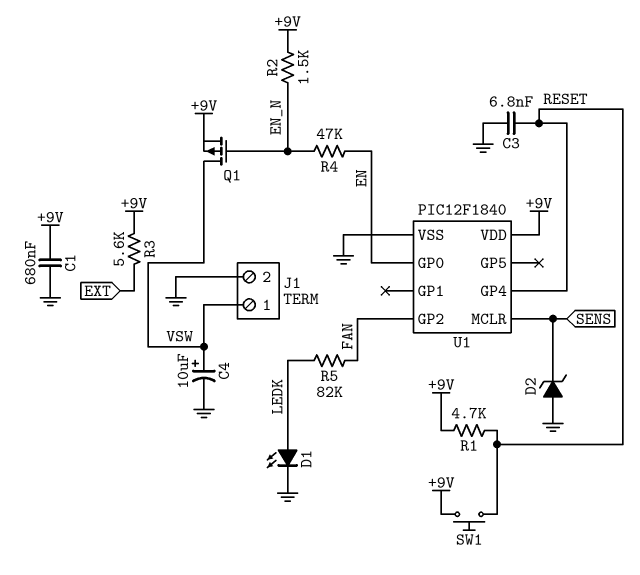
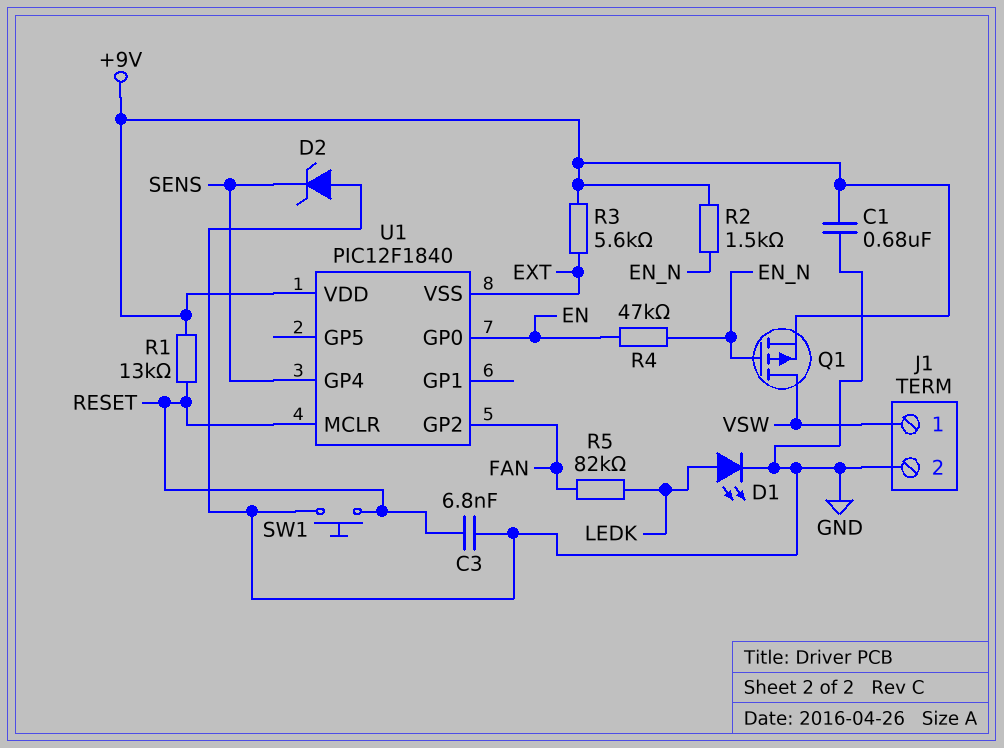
C4: 10uF (plus VSW, minus GND) -> none
R1: 4.7k (+9V, RESET) -> 13k (+9V, RESET)
SW1: button (+9V, RESET) -> button (GND, RESET)
U1 pin GP4: RESET -> SENS
U1 pin MCLR: SENS -> RESET
U1 pin VSS: GND -> EXT

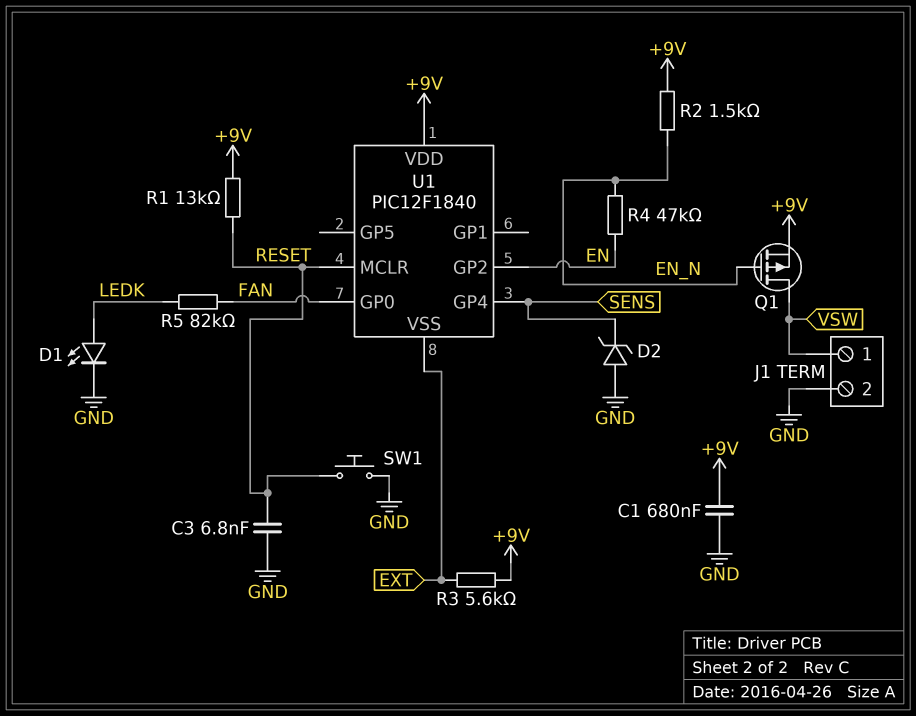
U1 pin GP0: EN -> FAN
U1 pin GP2: FAN -> EN

